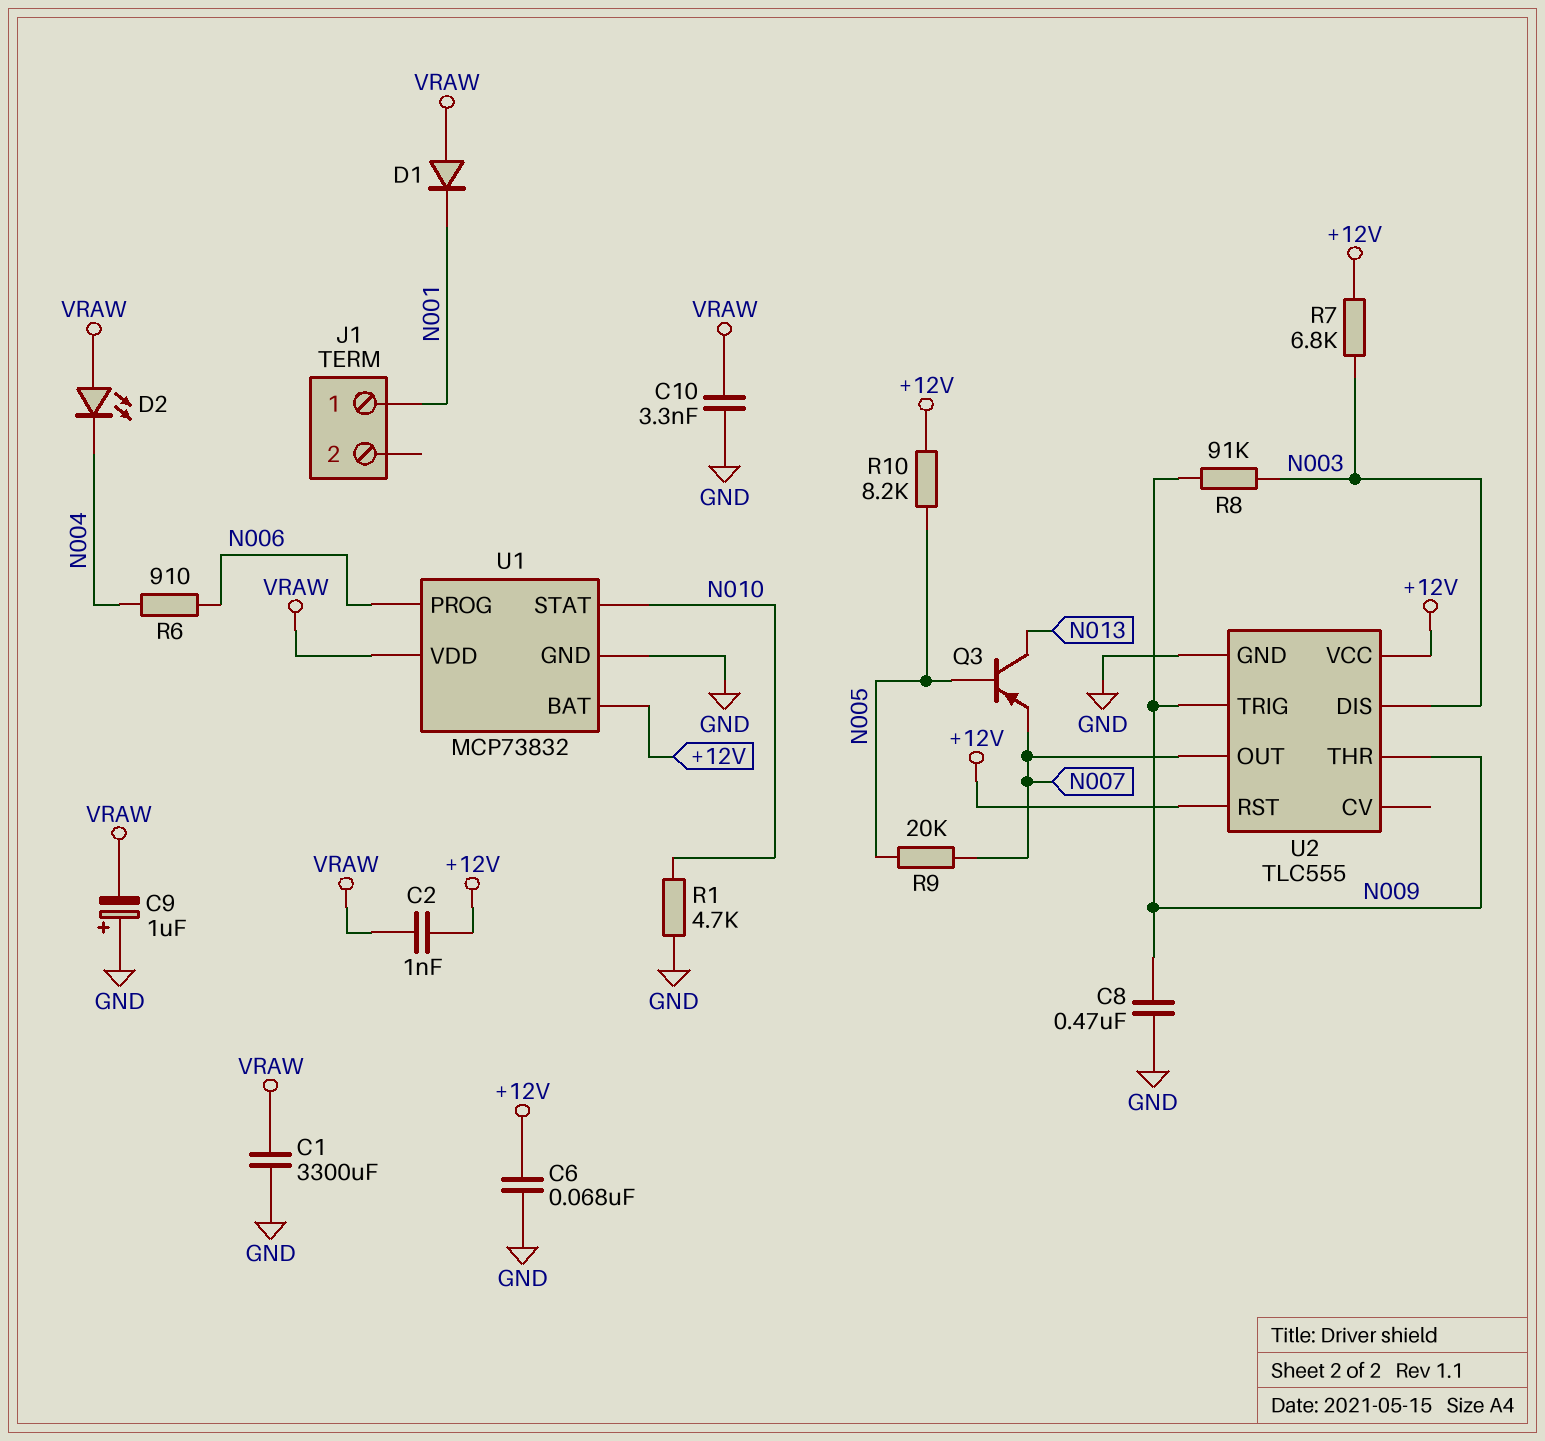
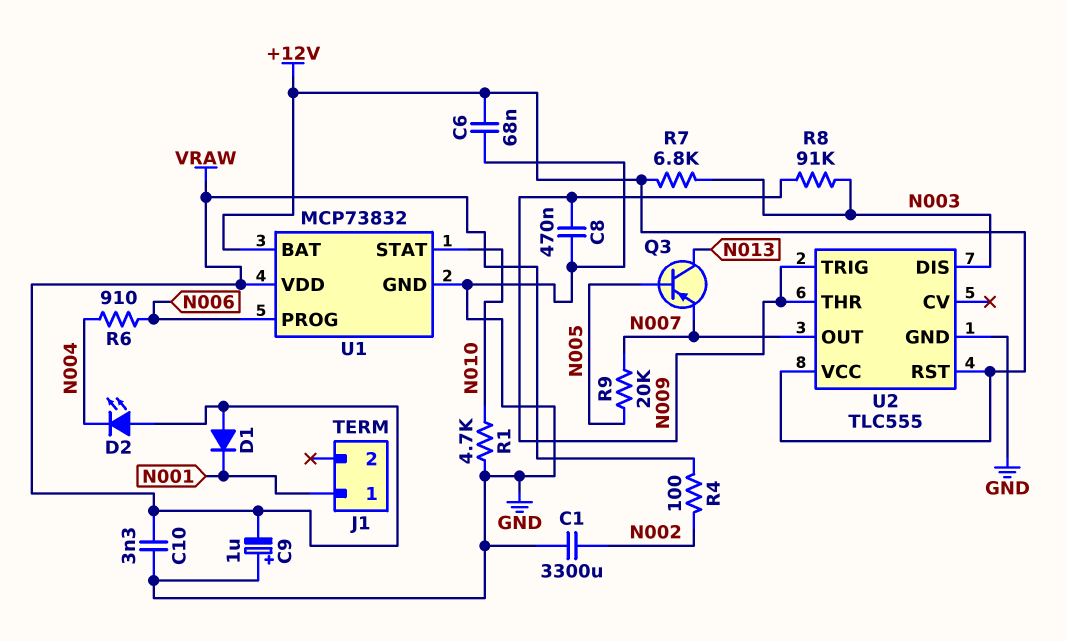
C1: 3300uF (GND, VRAW) -> 3300uF (GND, N002)
C2: 1nF (+12V, VRAW) -> none
R4: none -> 100 (N002, VRAW)
R10: 8.2k (+12V, N005) -> none

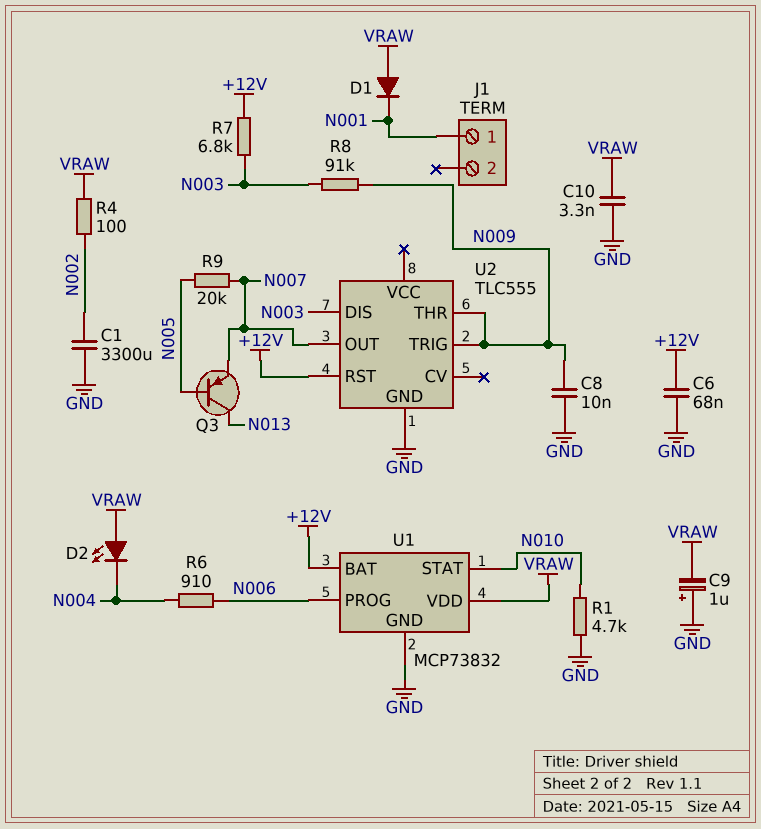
C8: 470nF (GND, N009) -> 10nF (GND, N009)
U2 pin VCC: +12V -> none

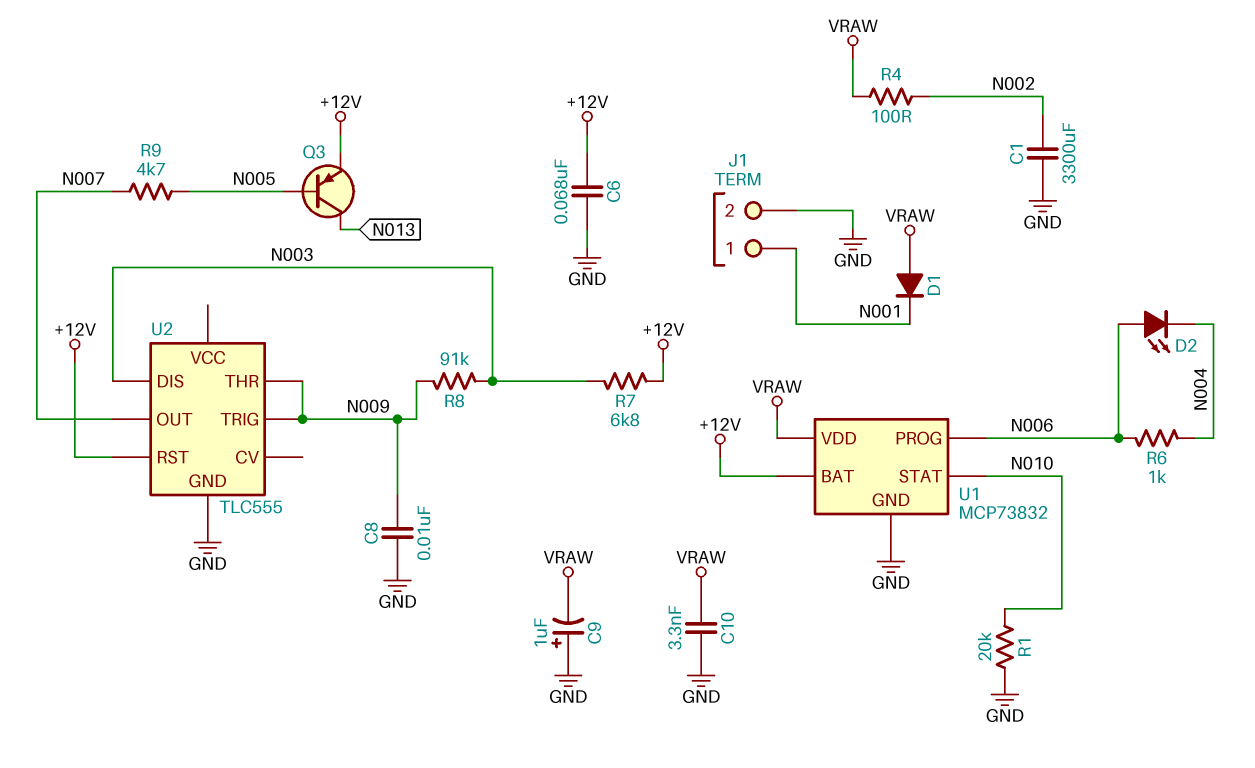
D2: LED (A VRAW, K N004) -> LED (A N006, K N004)
J1 pin 2: none -> GND
Q3: PNP (B N005, C N013, E N007) -> PNP (B N005, C N013, E +12V)
R1: 4.7k (GND, N010) -> 20k (GND, N010)
R6: 910 (N004, N006) -> 1k (N004, N006)
R9: 20k (N005, N007) -> 4.7k (N005, N007)

